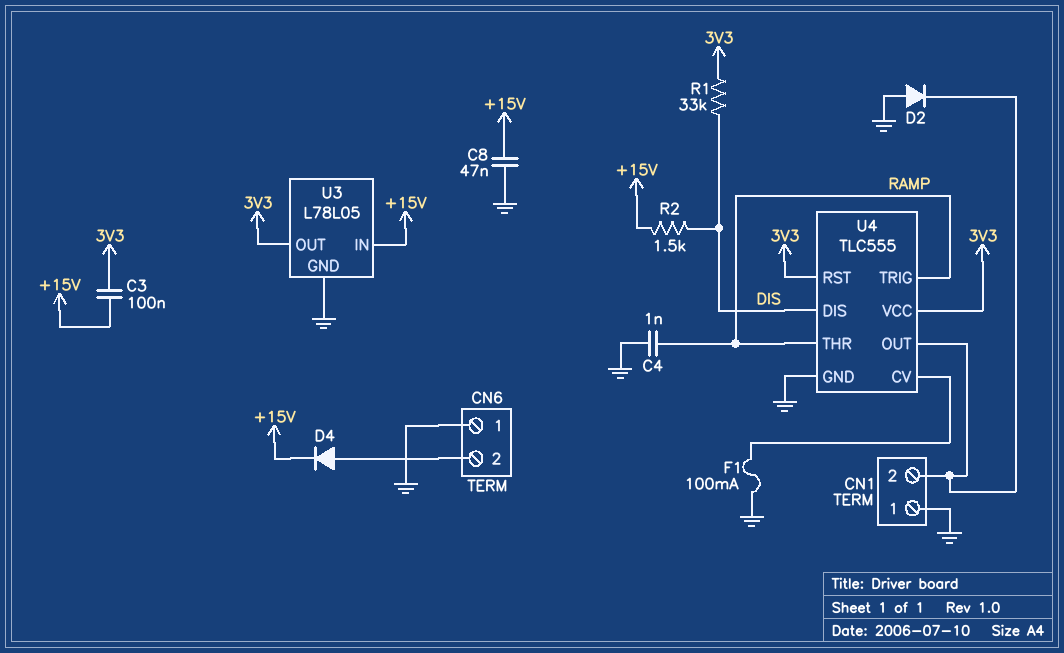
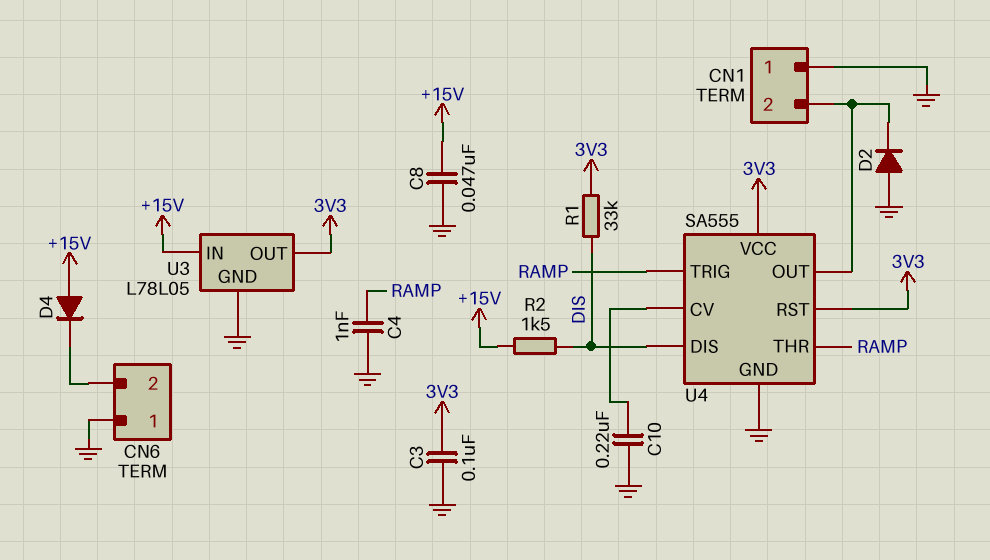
C3: 100nF (+15V, 3V3) -> 100nF (3V3, GND)
C10: none -> 220nF (GND, U4/CV)
D4: diode (A CN6/2, K +15V) -> diode (A +15V, K CN6/2)
F1: 100mA (GND, U4/CV) -> none
U4: TLC555 -> SA555

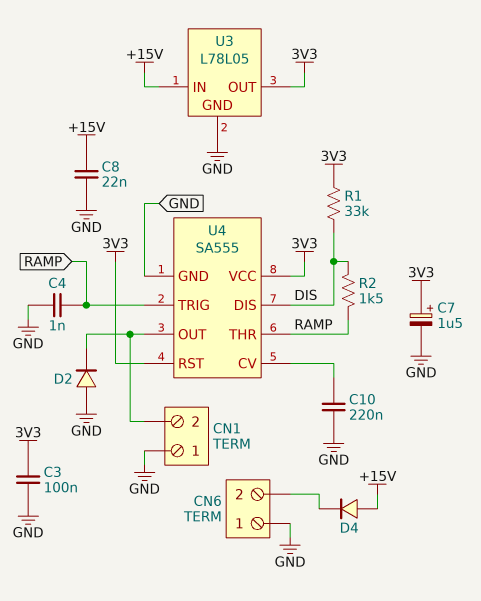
C7: none -> 1.5uF (plus 3V3, minus GND)
C8: 47nF (+15V, GND) -> 22nF (+15V, GND)
R2: 1.5k (+15V, DIS) -> 1.5k (DIS, RAMP)

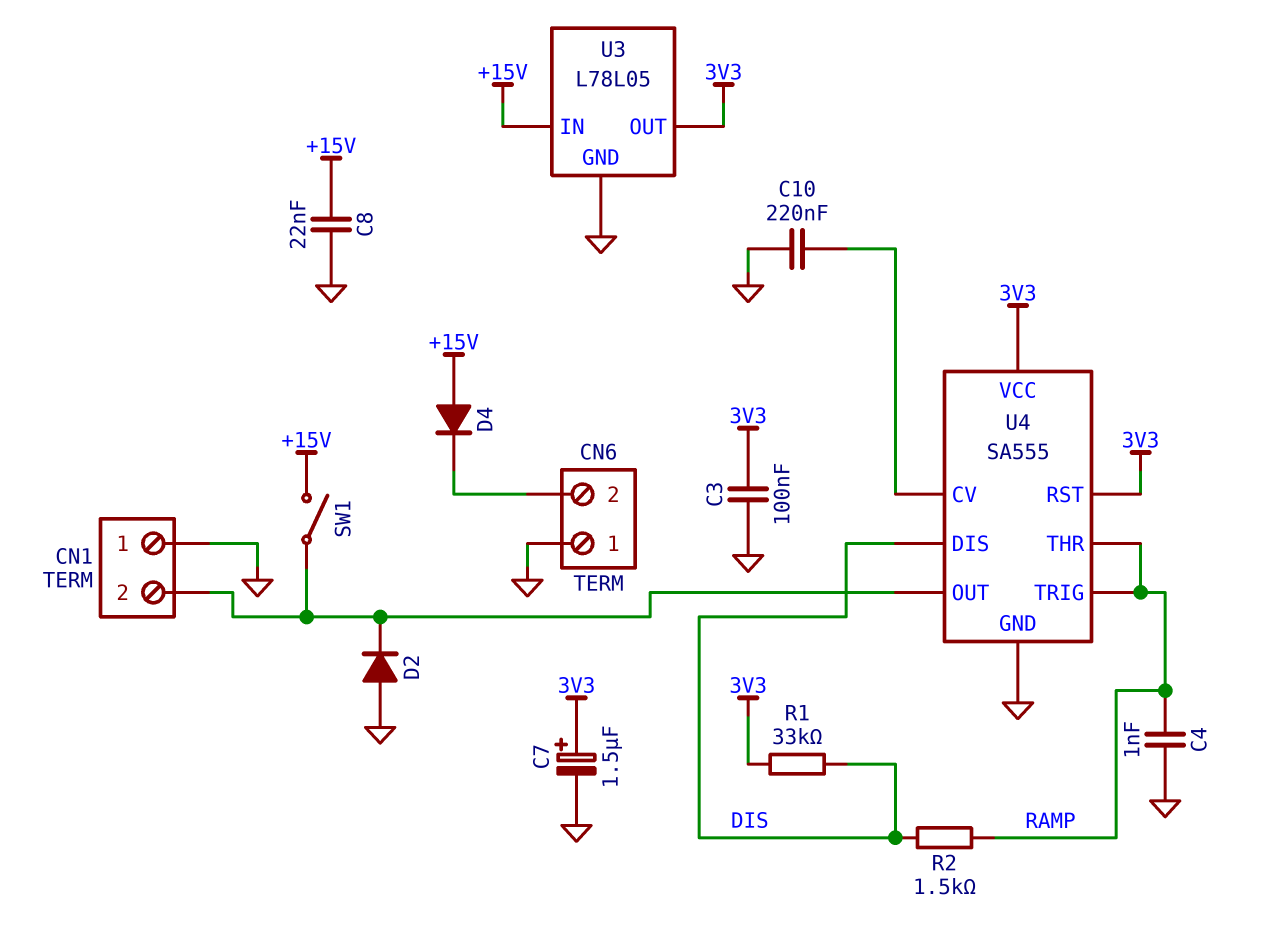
SW1: none -> switch (+15V, CN1/2)

